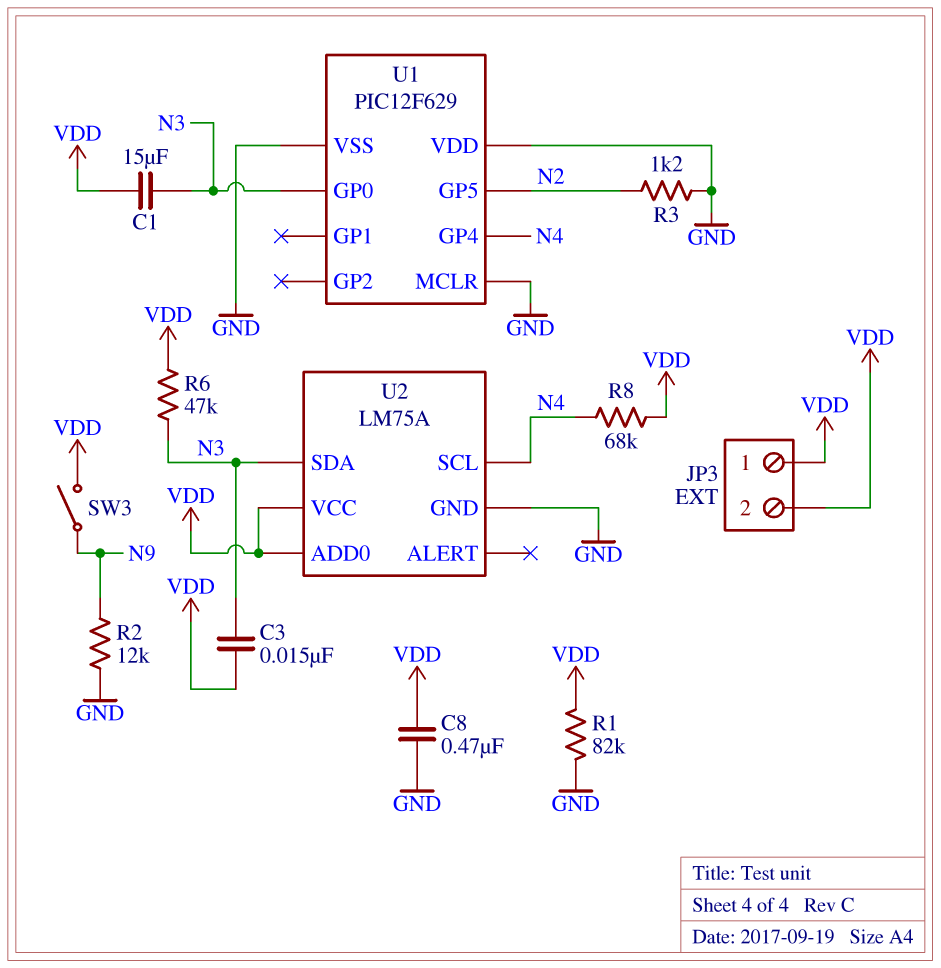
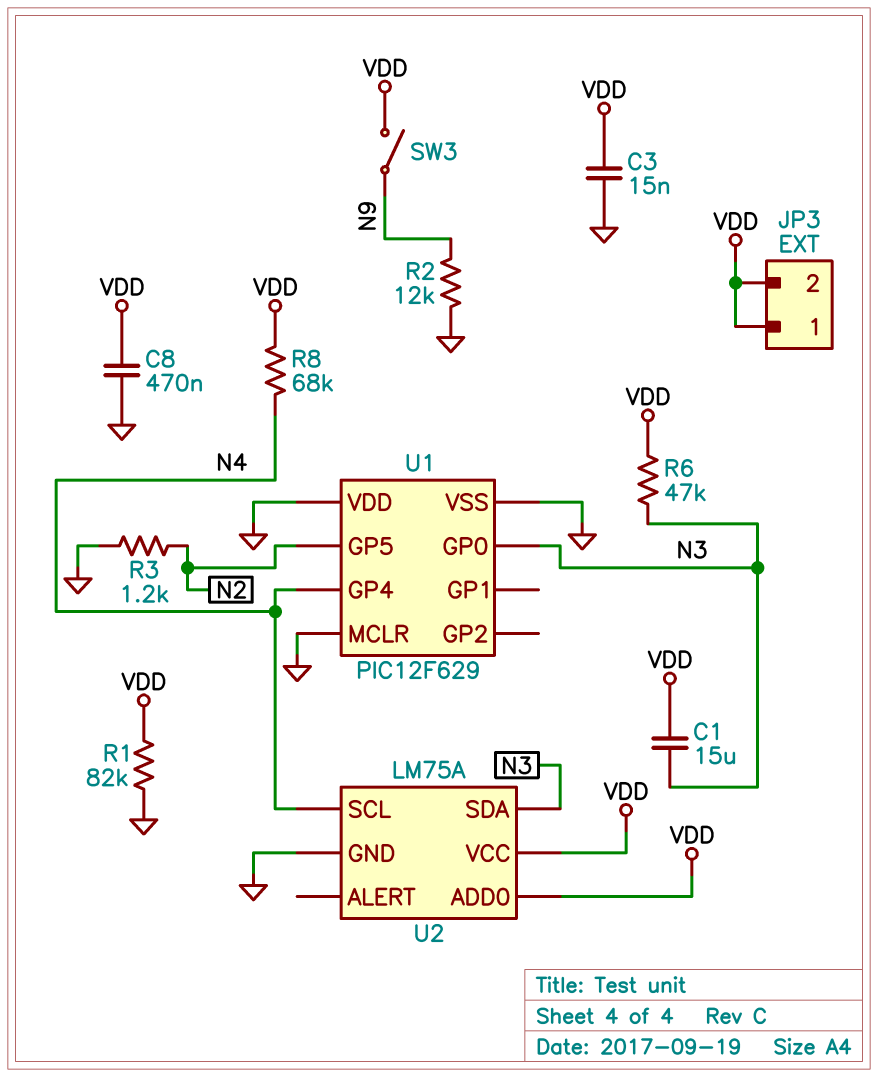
C3: 15nF (N3, VDD) -> 15nF (GND, VDD)

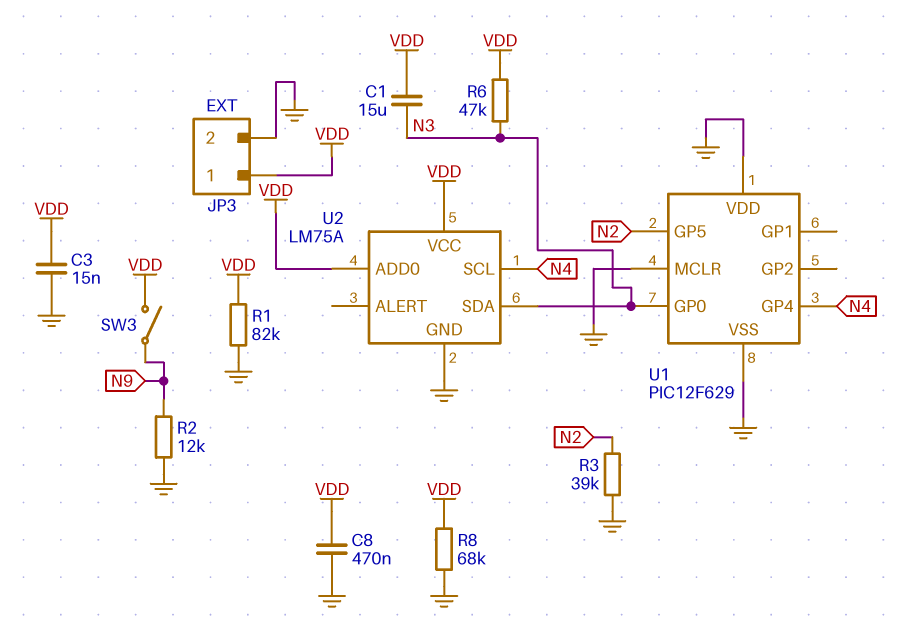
JP3 pin 2: VDD -> GND
R3: 1.2k (GND, N2) -> 39k (GND, N2)
R8: 68k (N4, VDD) -> 68k (GND, VDD)

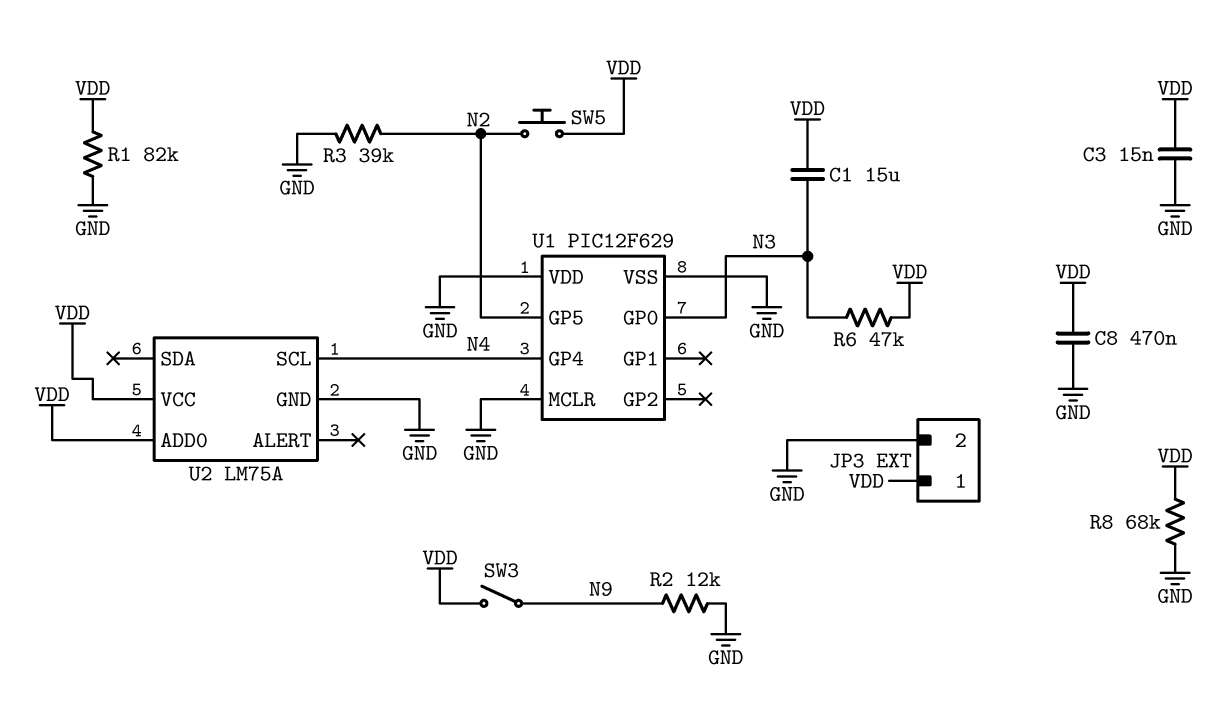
SW5: none -> button (N2, VDD)
U2 pin SDA: N3 -> none

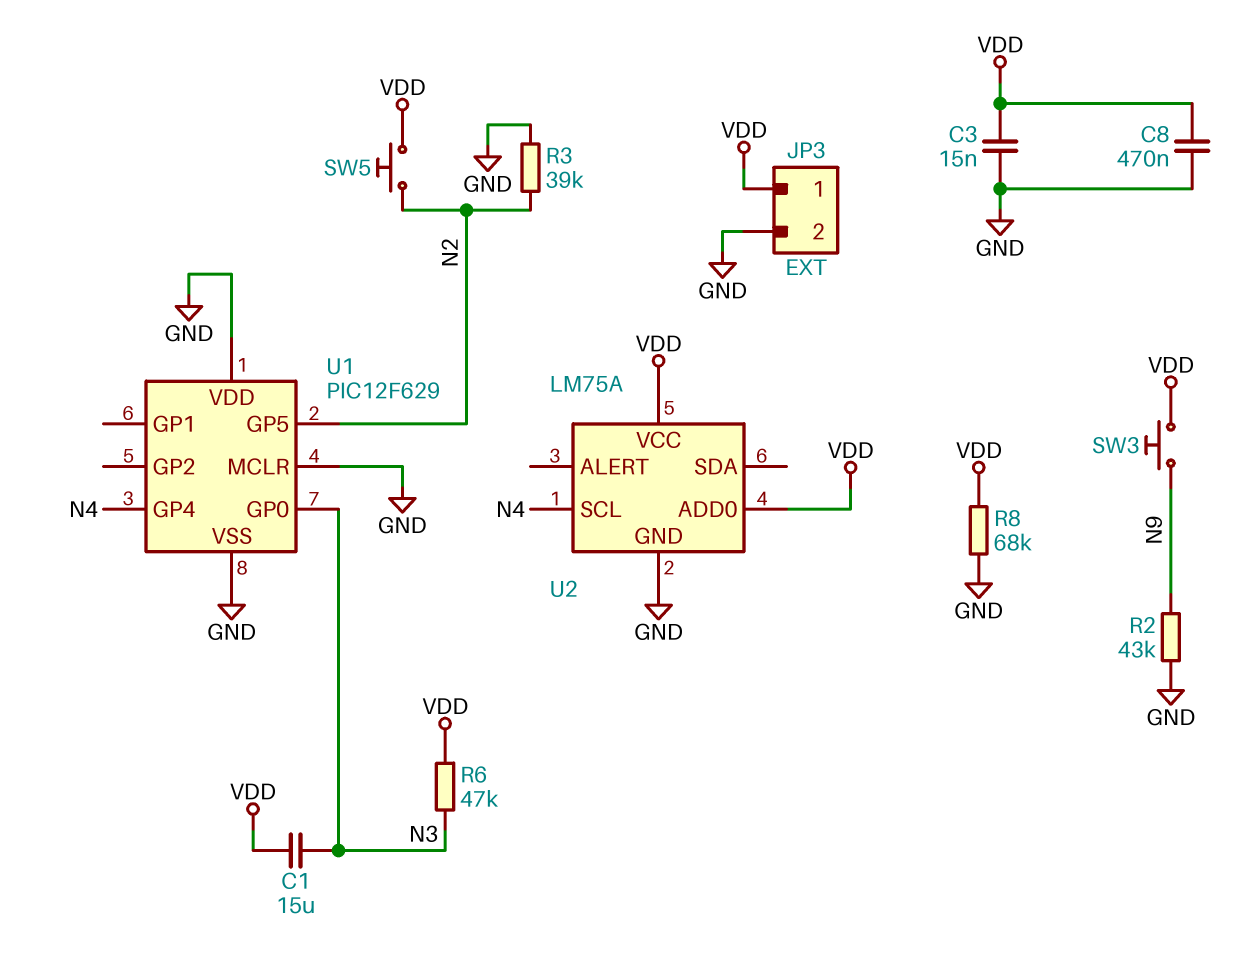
R1: 82k (GND, VDD) -> none
R2: 12k (GND, N9) -> 43k (GND, N9)
SW3: switch (N9, VDD) -> button (N9, VDD)

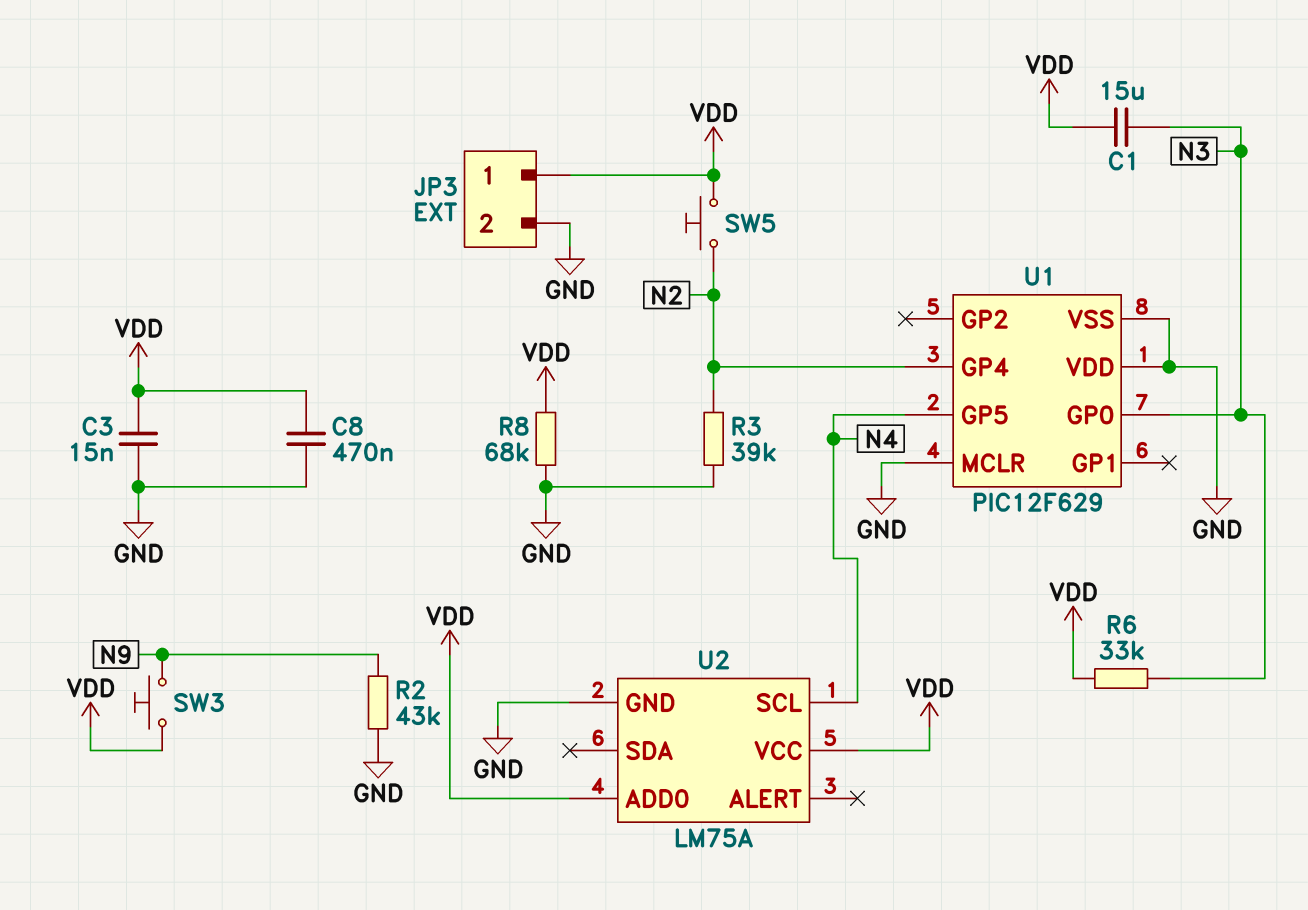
R6: 47k (N3, VDD) -> 33k (N3, VDD)
U1 pin GP4: N4 -> N2
U1 pin GP5: N2 -> N4

